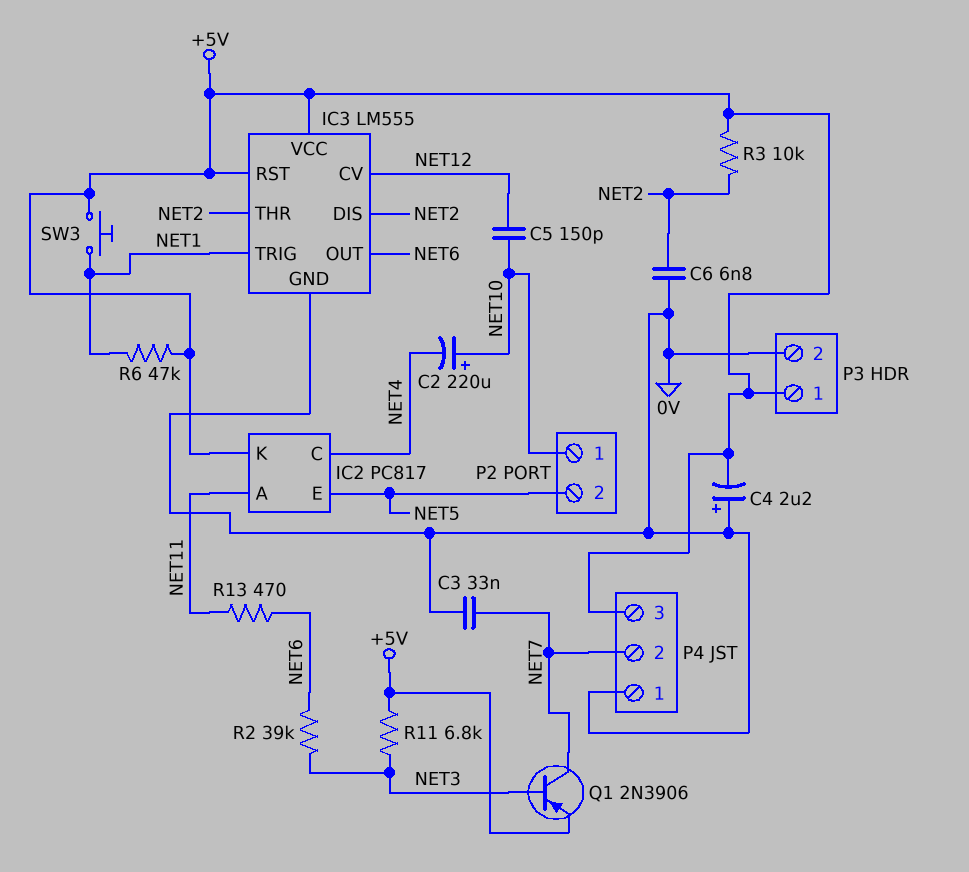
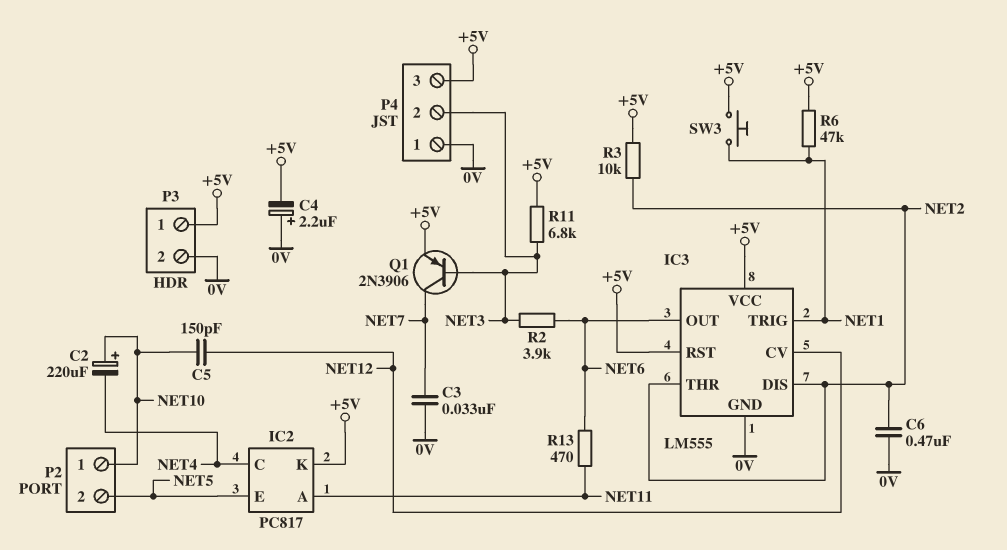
C6: 6.8nF (0V, NET2) -> 470nF (0V, NET2)
P4 pin 2: NET7 -> NET3
R2: 39k (NET3, NET6) -> 3.9k (NET3, NET6)

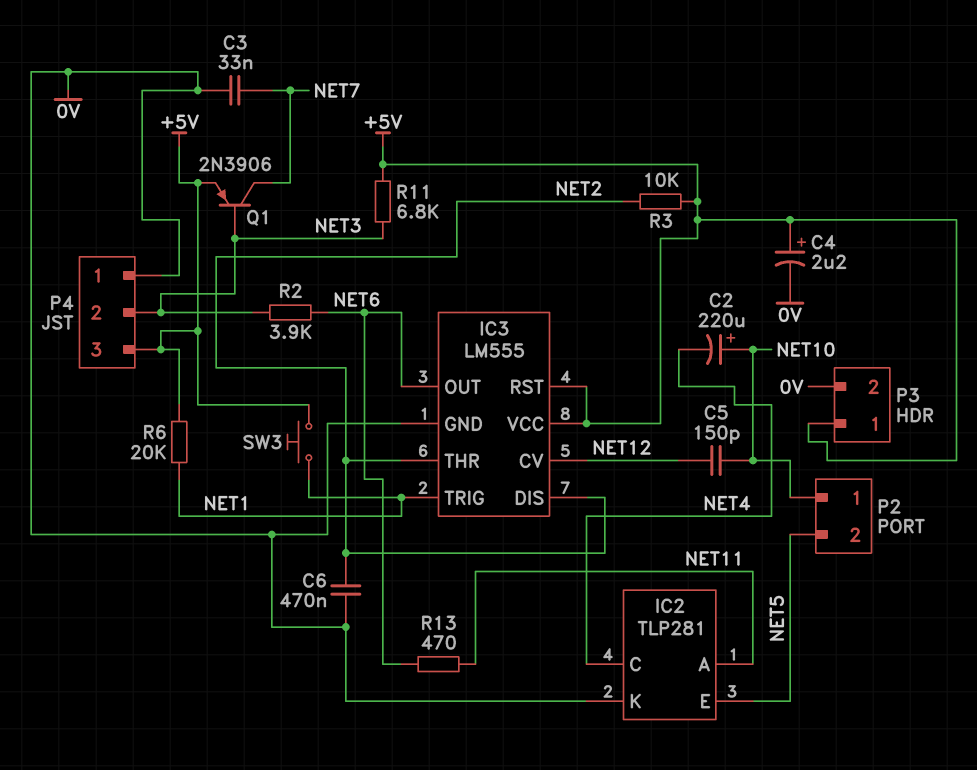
C4: 2.2uF (plus 0V, minus +5V) -> 2.2uF (plus +5V, minus 0V)
IC2: PC817 -> TLP281
IC2 pin K: +5V -> 0V
R6: 47k (+5V, NET1) -> 20k (+5V, NET1)

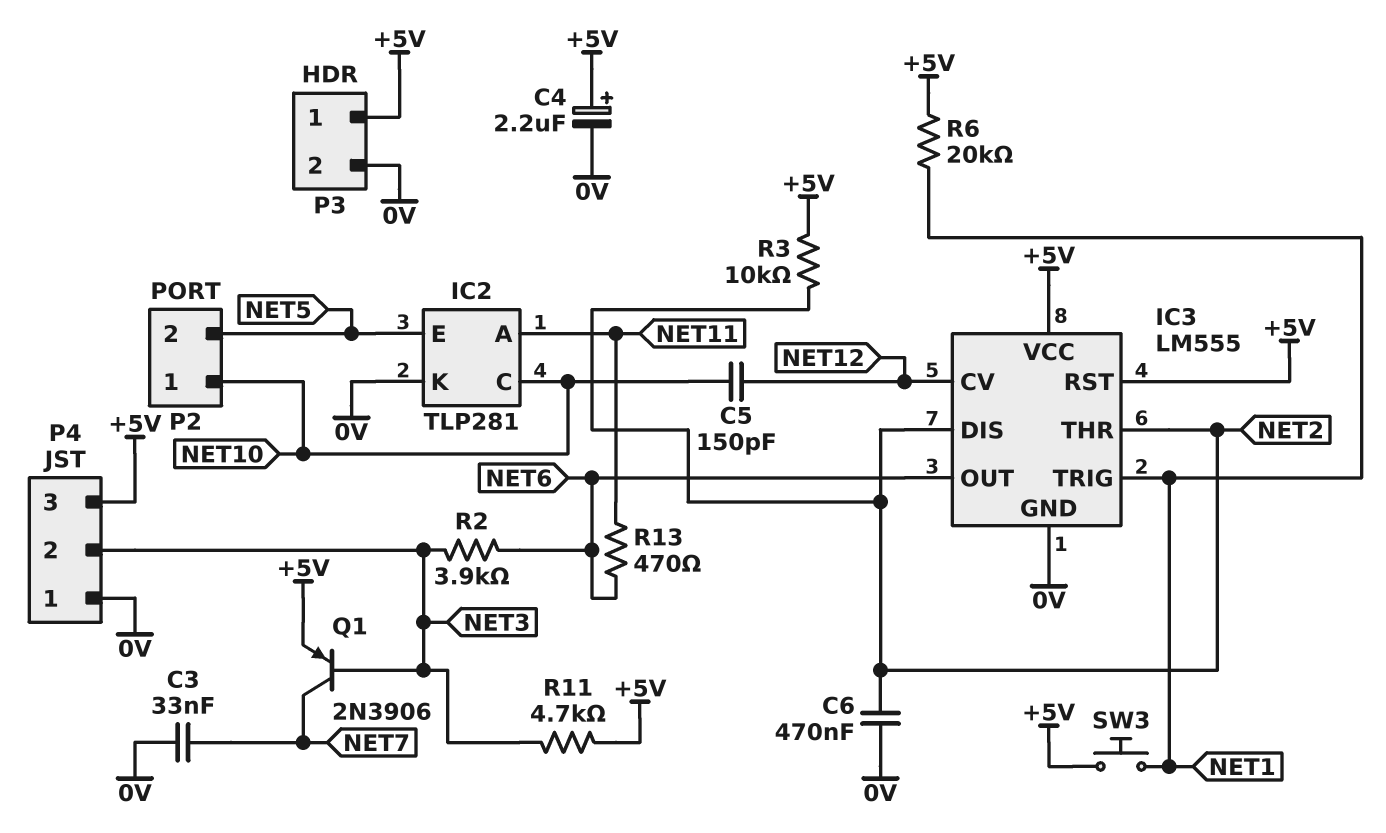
C2: 220uF (plus NET10, minus NET4) -> none
IC2 pin C: NET4 -> NET10
R11: 6.8k (+5V, NET3) -> 4.7k (+5V, NET3)

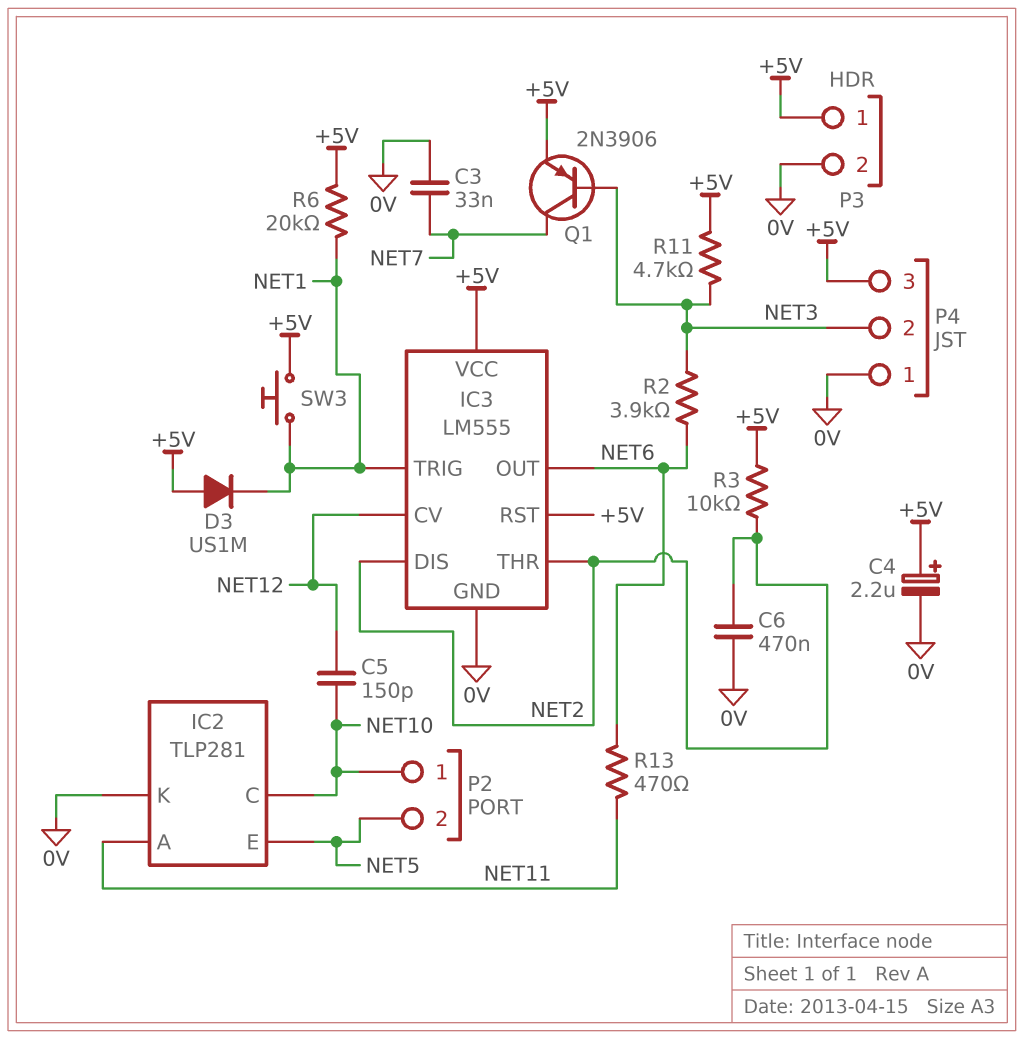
D3: none -> diode US1M (A +5V, K NET1)

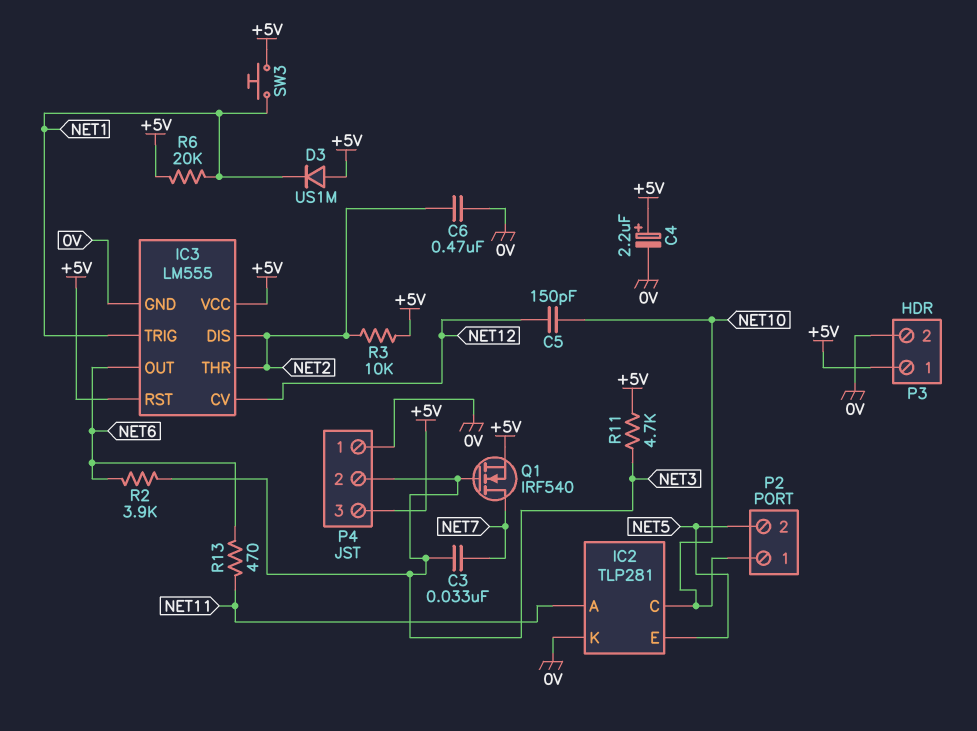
C3: 33nF (0V, NET7) -> 33nF (NET3, NET7)
Q1: PNP 2N3906 (B NET3, C NET7, E +5V) -> NMOS IRF540 (G NET3, D NET7, S +5V)

